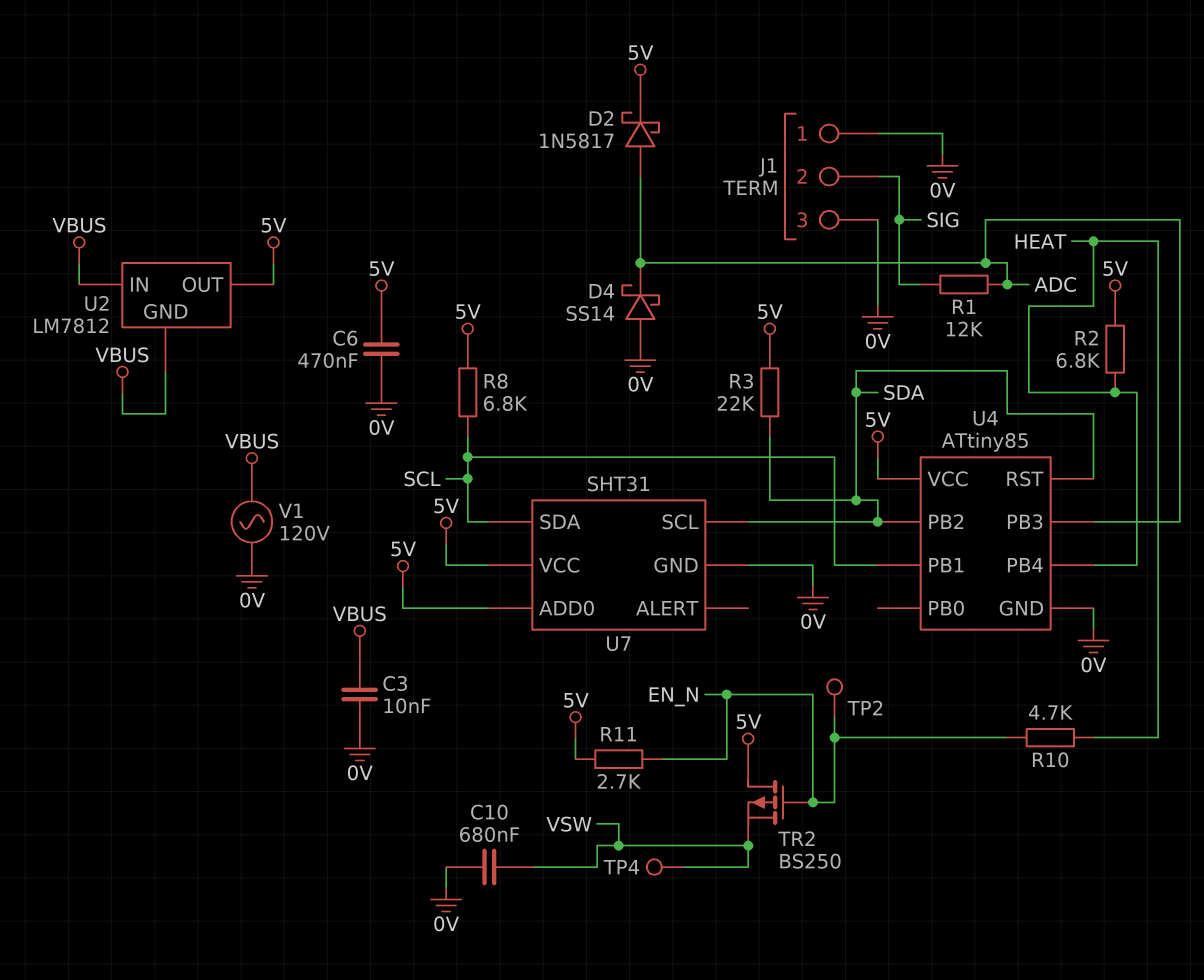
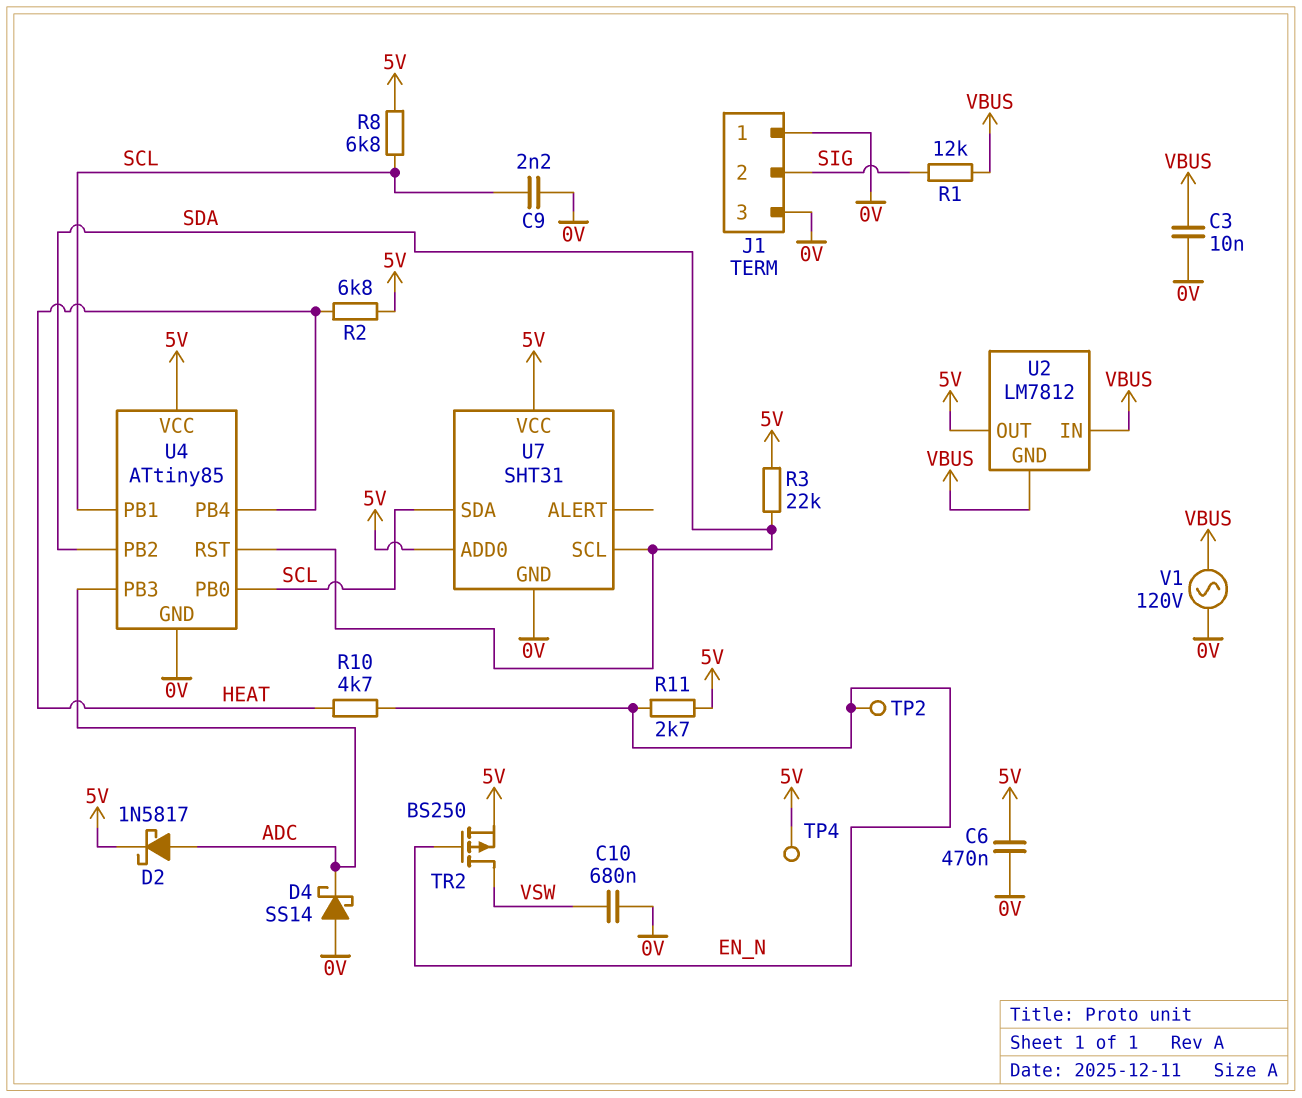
C9: none -> 2.2nF (0V, SCL)
R1: 12k (ADC, SIG) -> 12k (SIG, VBUS)
TP4: test point (VSW) -> test point (5V)
TR2: PMOS BS250 (G EN_N, D 5V, S VSW) -> PMOS BS250 (G EN_N, D VSW, S 5V)
U4 pin PB0: none -> SCL

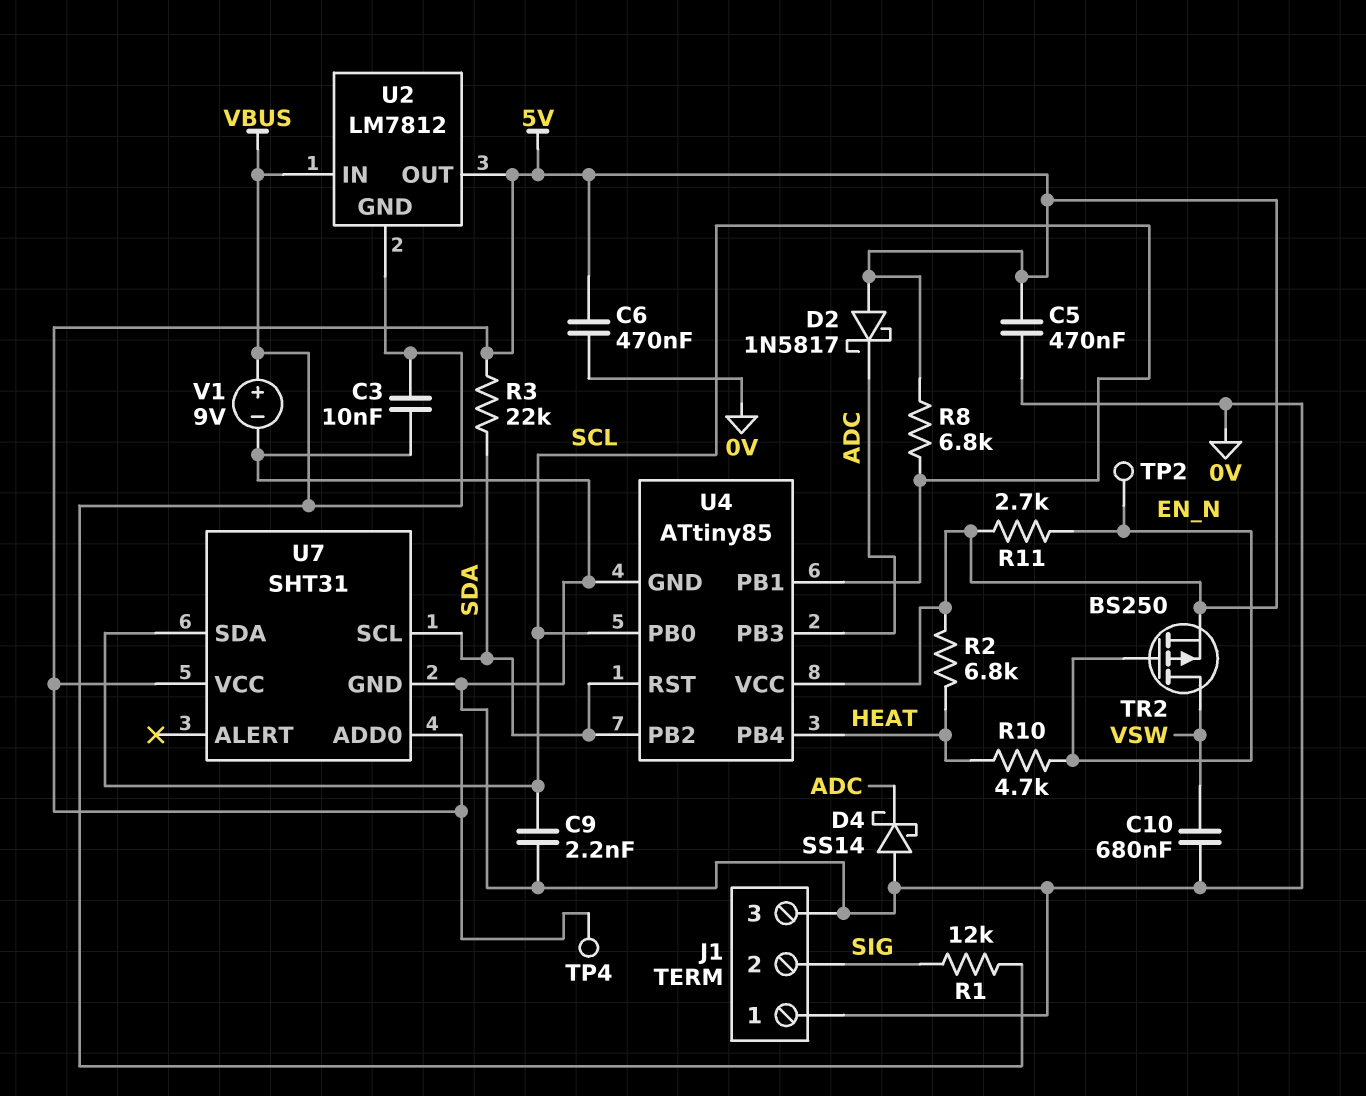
C5: none -> 470nF (0V, 5V)
D2: schottky 1N5817 (A ADC, K 5V) -> schottky 1N5817 (A 5V, K ADC)
V1: AC 120V (0V, VBUS) -> 9V (plus VBUS, minus 0V)

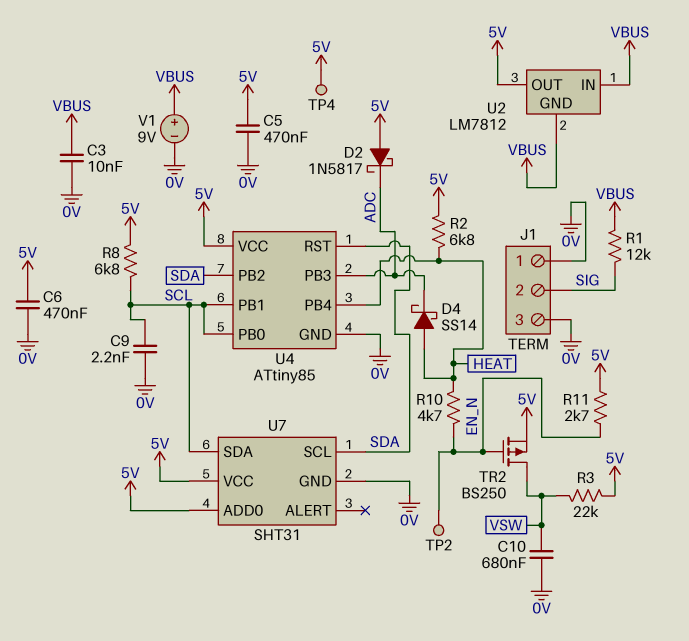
D4: schottky SS14 (A 0V, K ADC) -> schottky SS14 (A HEAT, K ADC)
R3: 22k (5V, SDA) -> 22k (5V, VSW)

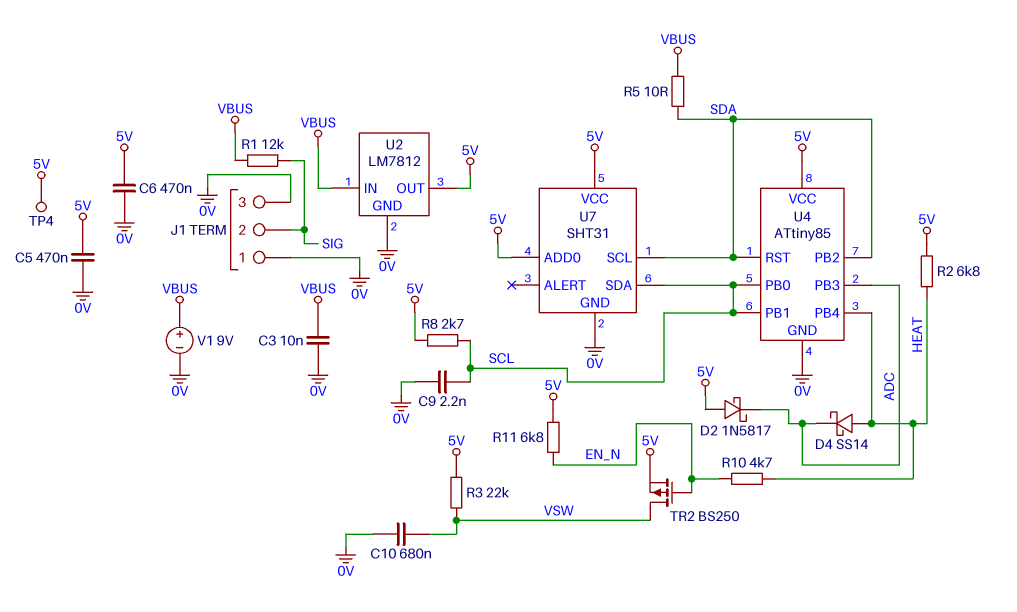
R5: none -> 10 (SDA, VBUS)
R8: 6.8k (5V, SCL) -> 2.7k (5V, SCL)
R11: 2.7k (5V, EN_N) -> 6.8k (5V, EN_N)
TP2: test point (EN_N) -> none
U2 pin GND: VBUS -> 0V

